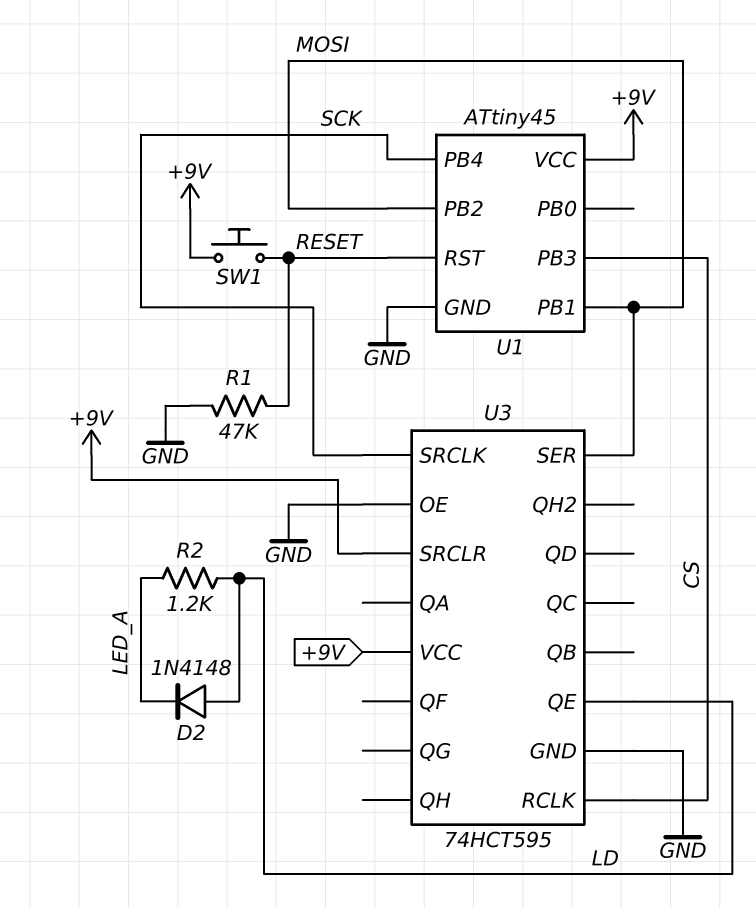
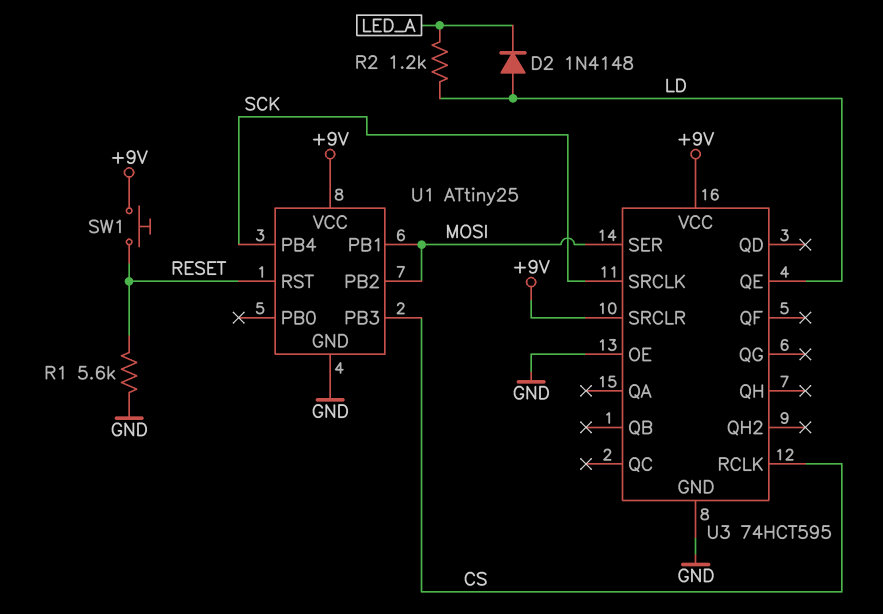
R1: 47k (GND, RESET) -> 5.6k (GND, RESET)
U1: ATtiny45 -> ATtiny25

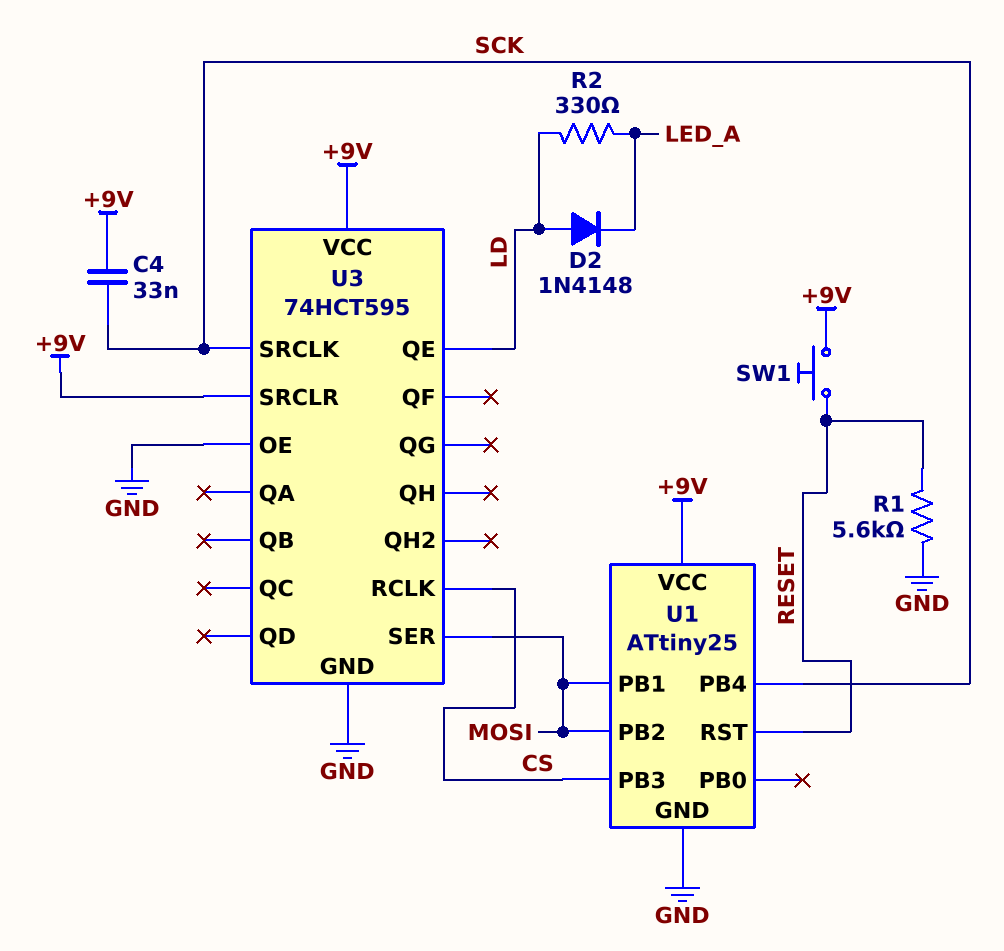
C4: none -> 33nF (+9V, SCK)
R2: 1.2k (LD, LED_A) -> 330 (LD, LED_A)

